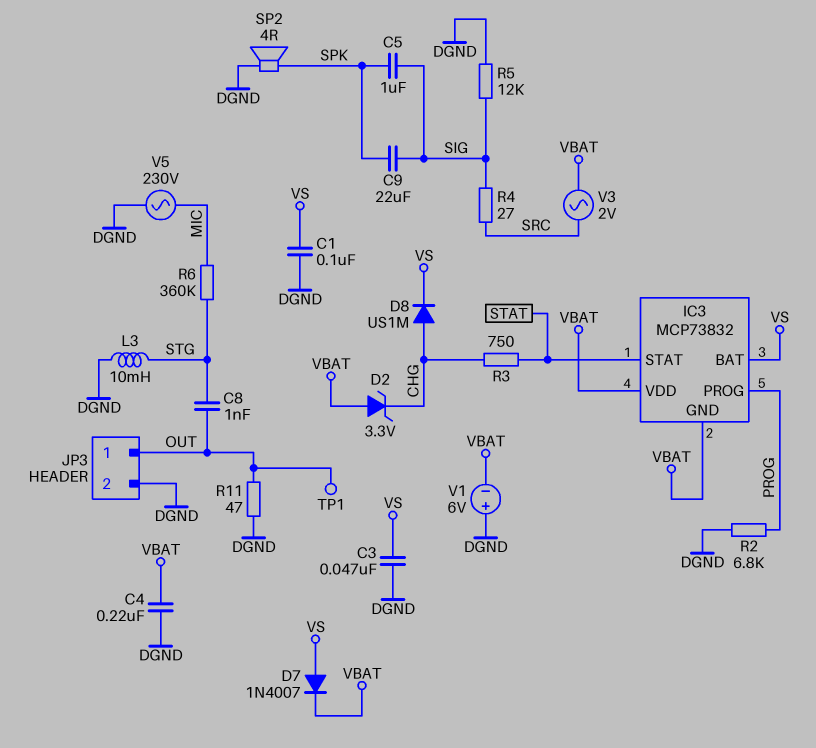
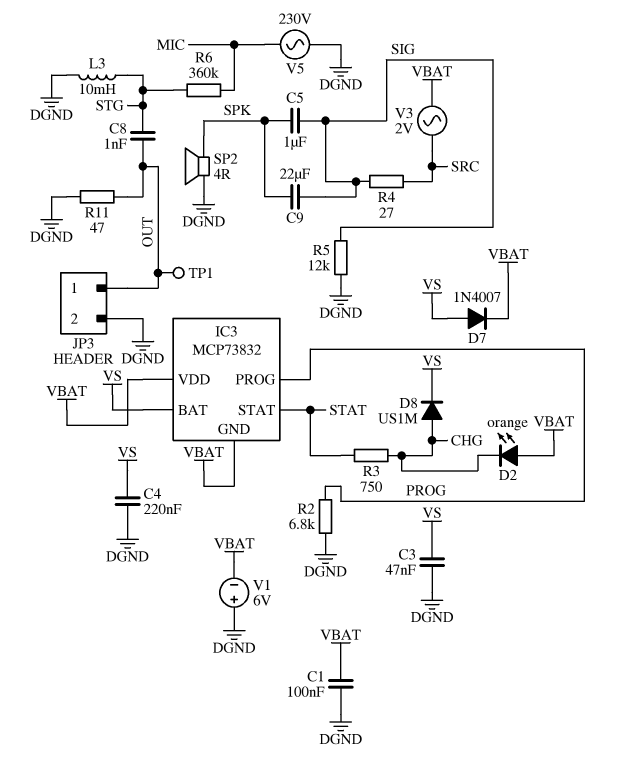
C1: 100nF (DGND, VS) -> 100nF (DGND, VBAT)
C4: 220nF (DGND, VBAT) -> 220nF (DGND, VS)
D2: zener 3.3V (A VBAT, K CHG) -> LED orange (A VBAT, K CHG)

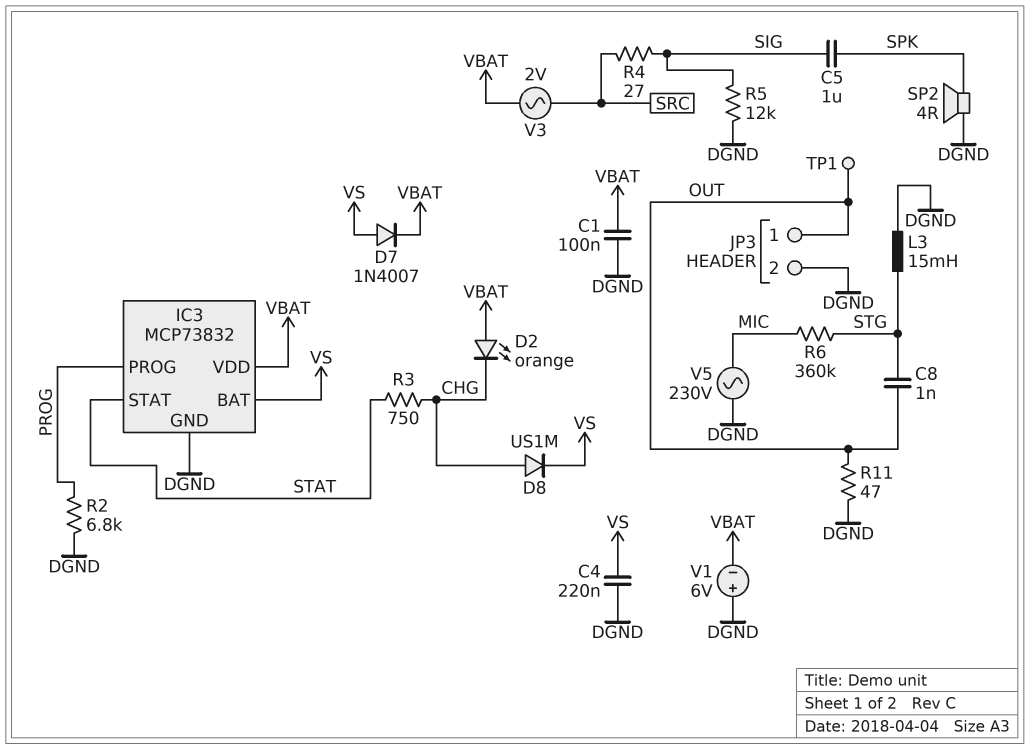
C3: 47nF (DGND, VS) -> none
C9: 22uF (SIG, SPK) -> none
IC3 pin GND: VBAT -> DGND
L3: 10mH (DGND, STG) -> 15mH (DGND, STG)

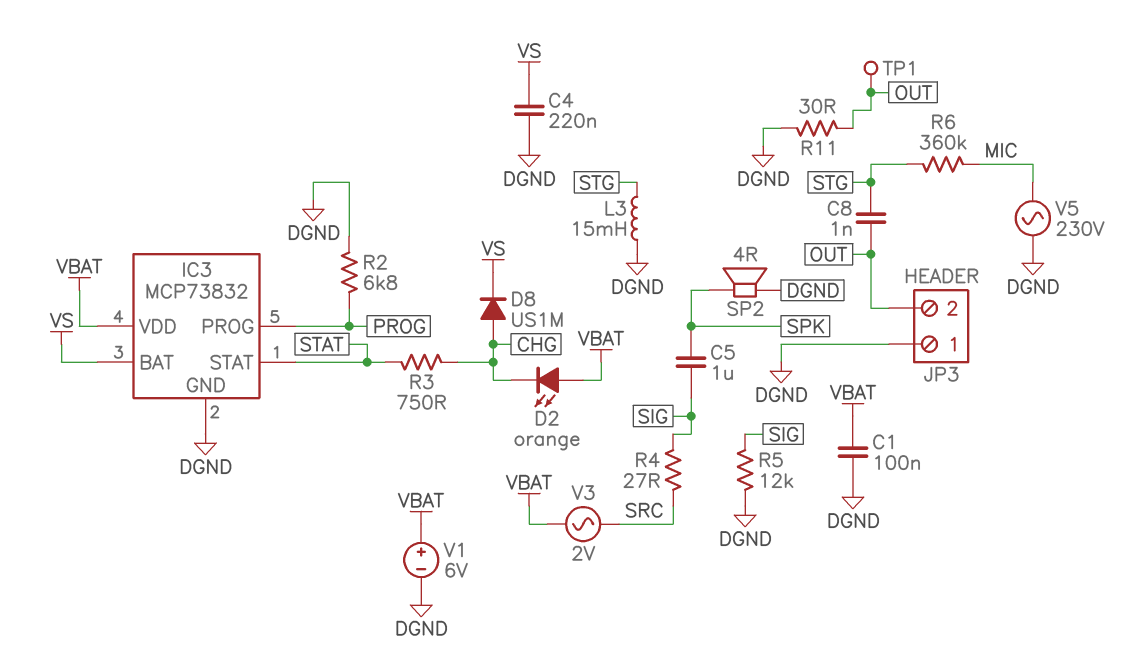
D7: diode 1N4007 (A VS, K VBAT) -> none
JP3 pin 1: OUT -> DGND
JP3 pin 2: DGND -> OUT
R11: 47 (DGND, OUT) -> 30 (DGND, OUT)
V1: 6V (plus DGND, minus VBAT) -> 6V (plus VBAT, minus DGND)

